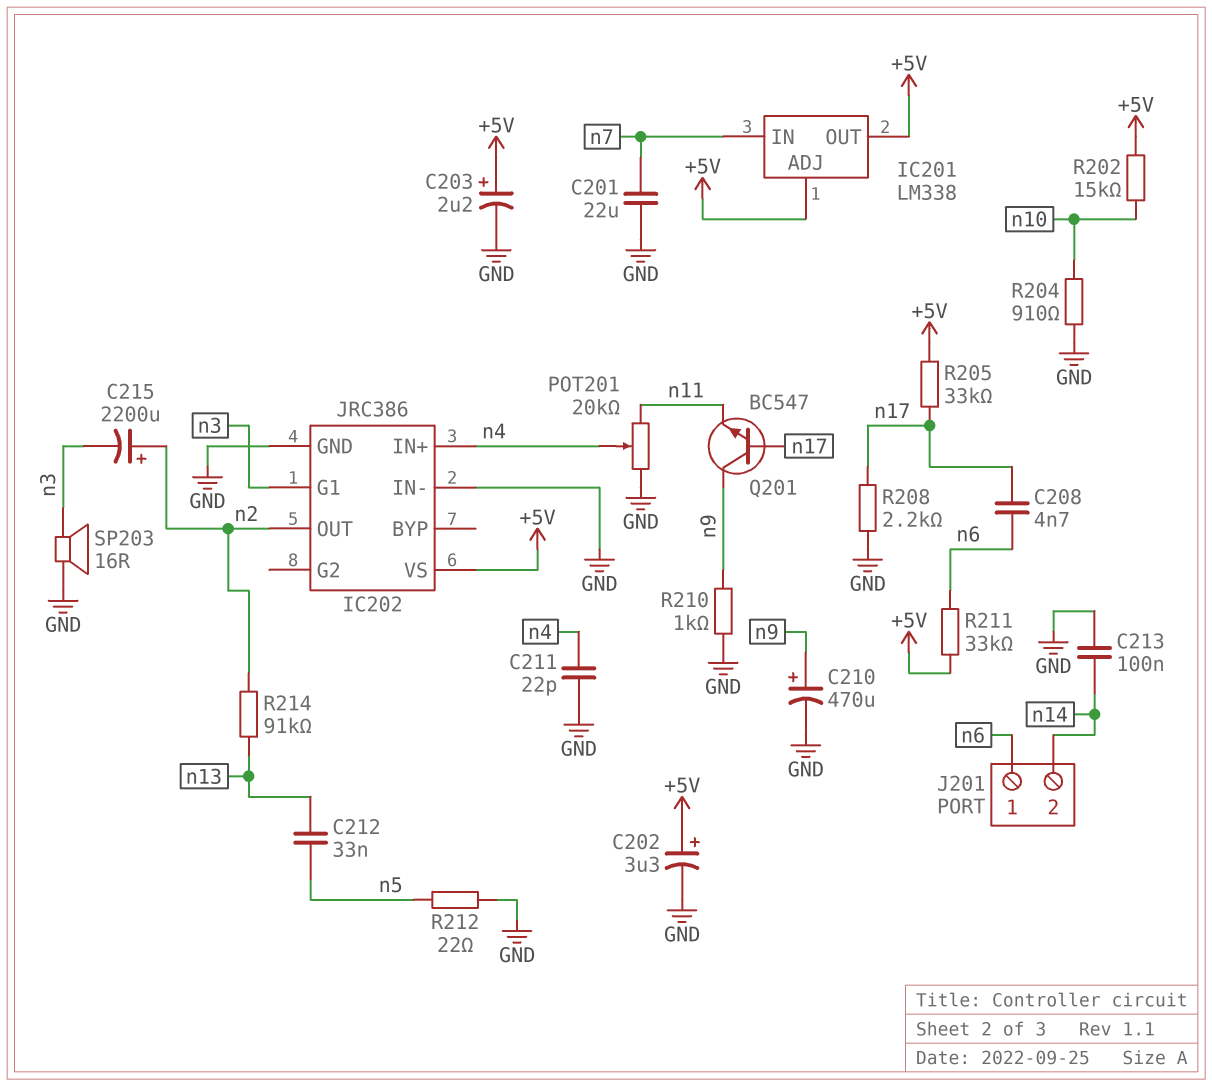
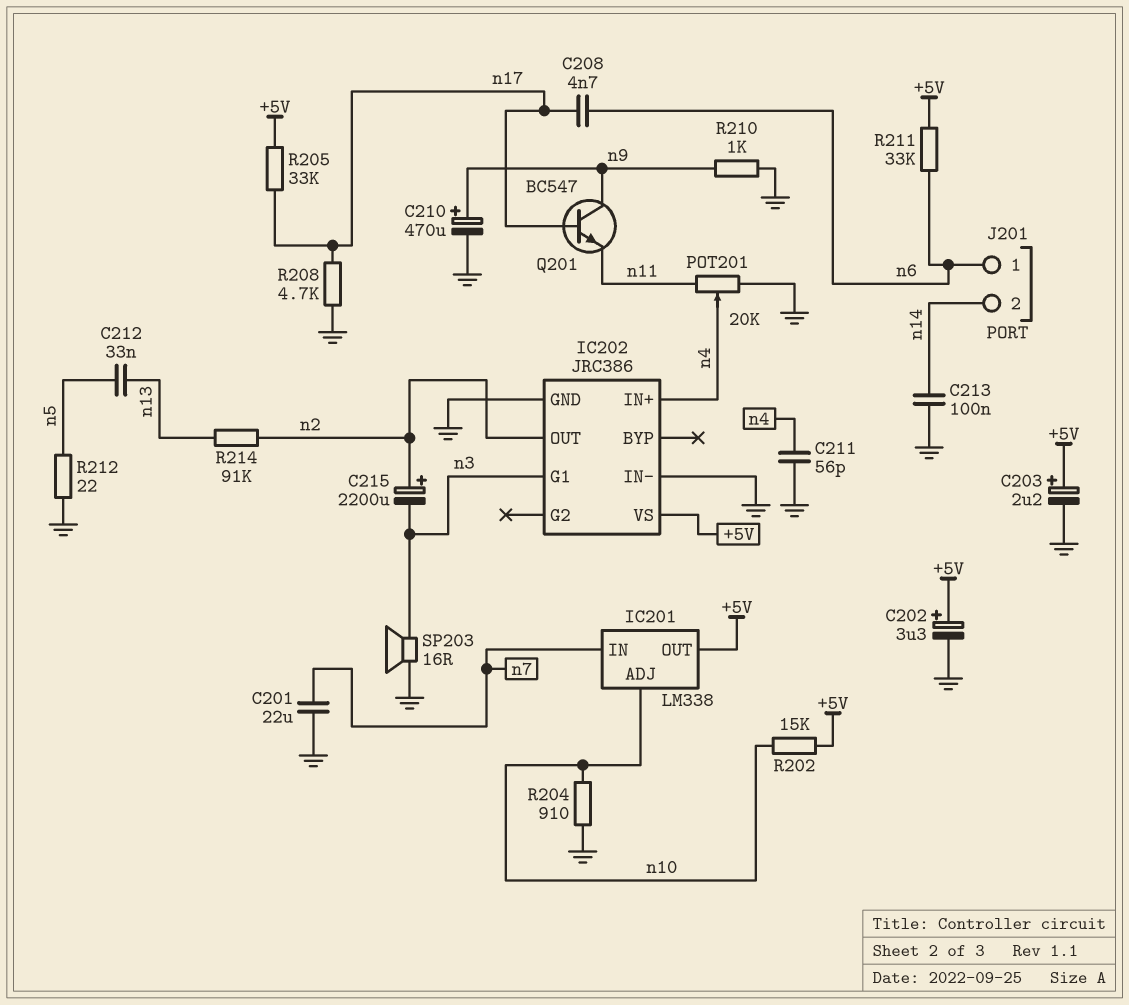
C211: 22pF (GND, n4) -> 56pF (GND, n4)
IC201 pin ADJ: +5V -> n10
R208: 2.2k (GND, n17) -> 4.7k (GND, n17)

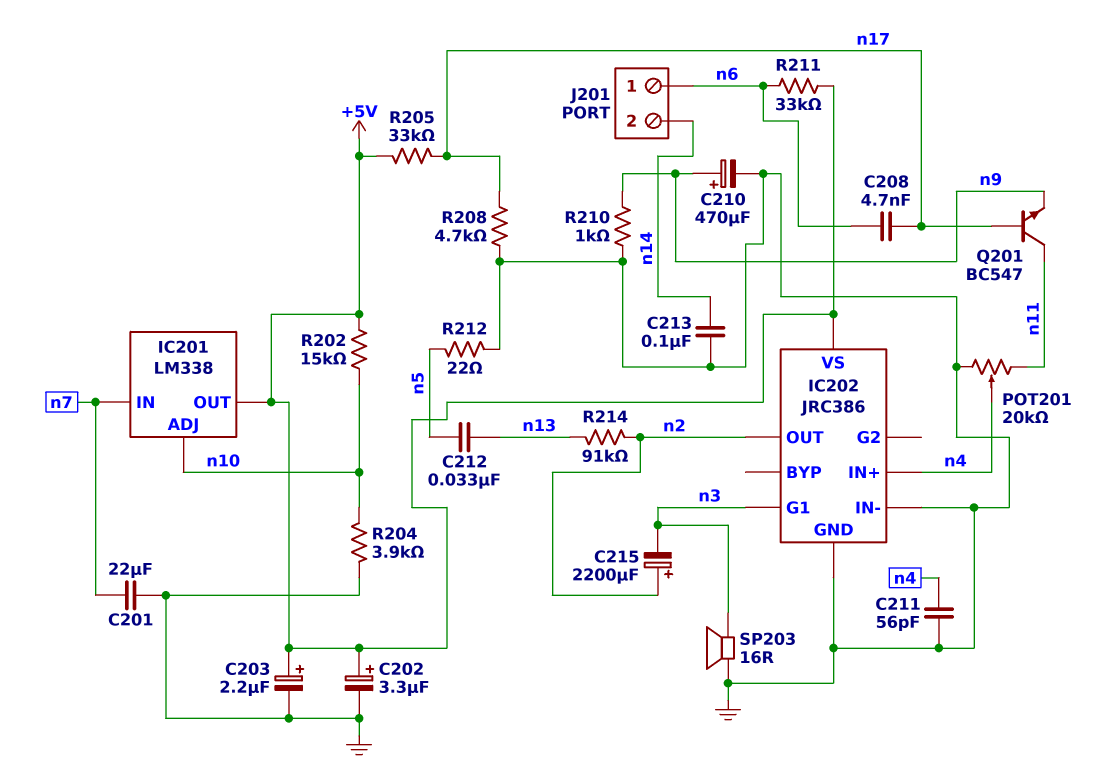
Q201: NPN BC547 (B n17, C n9, E n11) -> NPN BC547 (B n17, C n11, E n9)
R204: 910 (GND, n10) -> 3.9k (GND, n10)

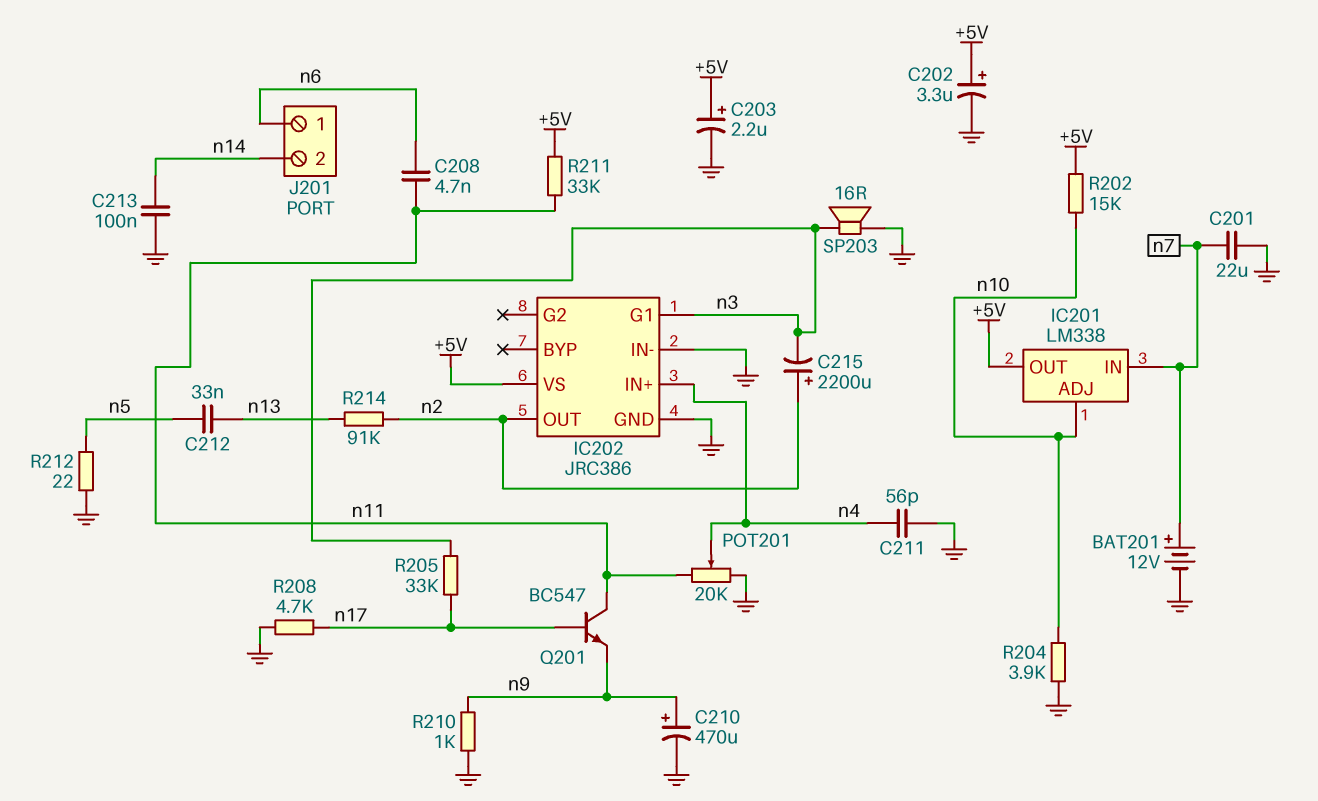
BAT201: none -> 12V (plus n7, minus GND)
C208: 4.7nF (n6, n17) -> 4.7nF (n6, n11)
R205: 33k (+5V, n17) -> 33k (n3, n17)
R211: 33k (+5V, n6) -> 33k (+5V, n11)

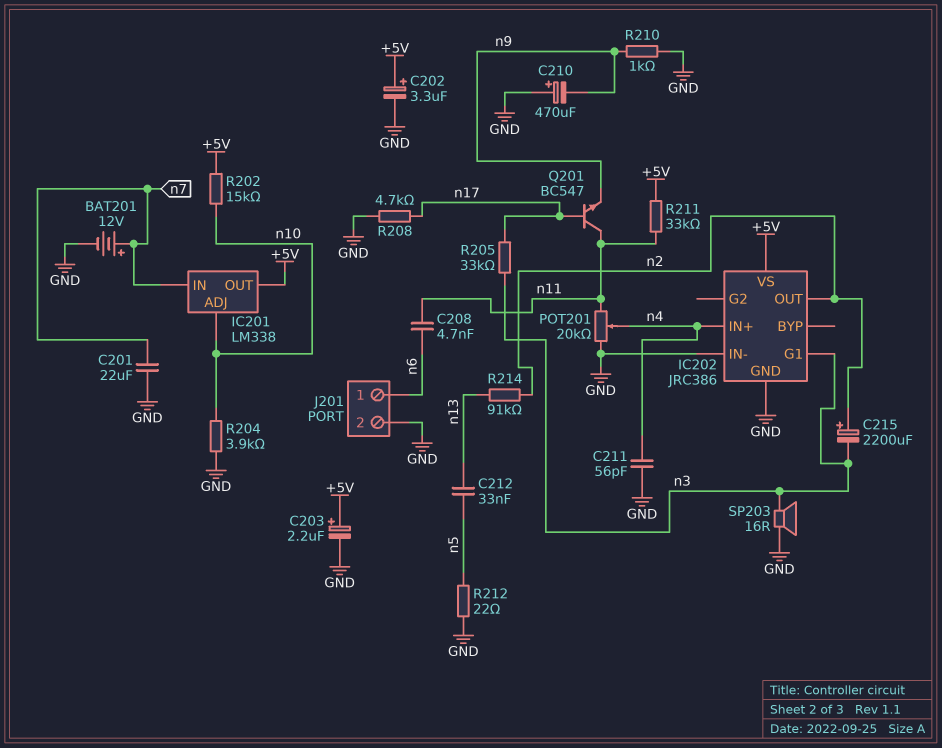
C210: 470uF (plus n9, minus GND) -> 470uF (plus GND, minus n9)
C213: 100nF (GND, n14) -> none
J201 pin 2: n14 -> GND

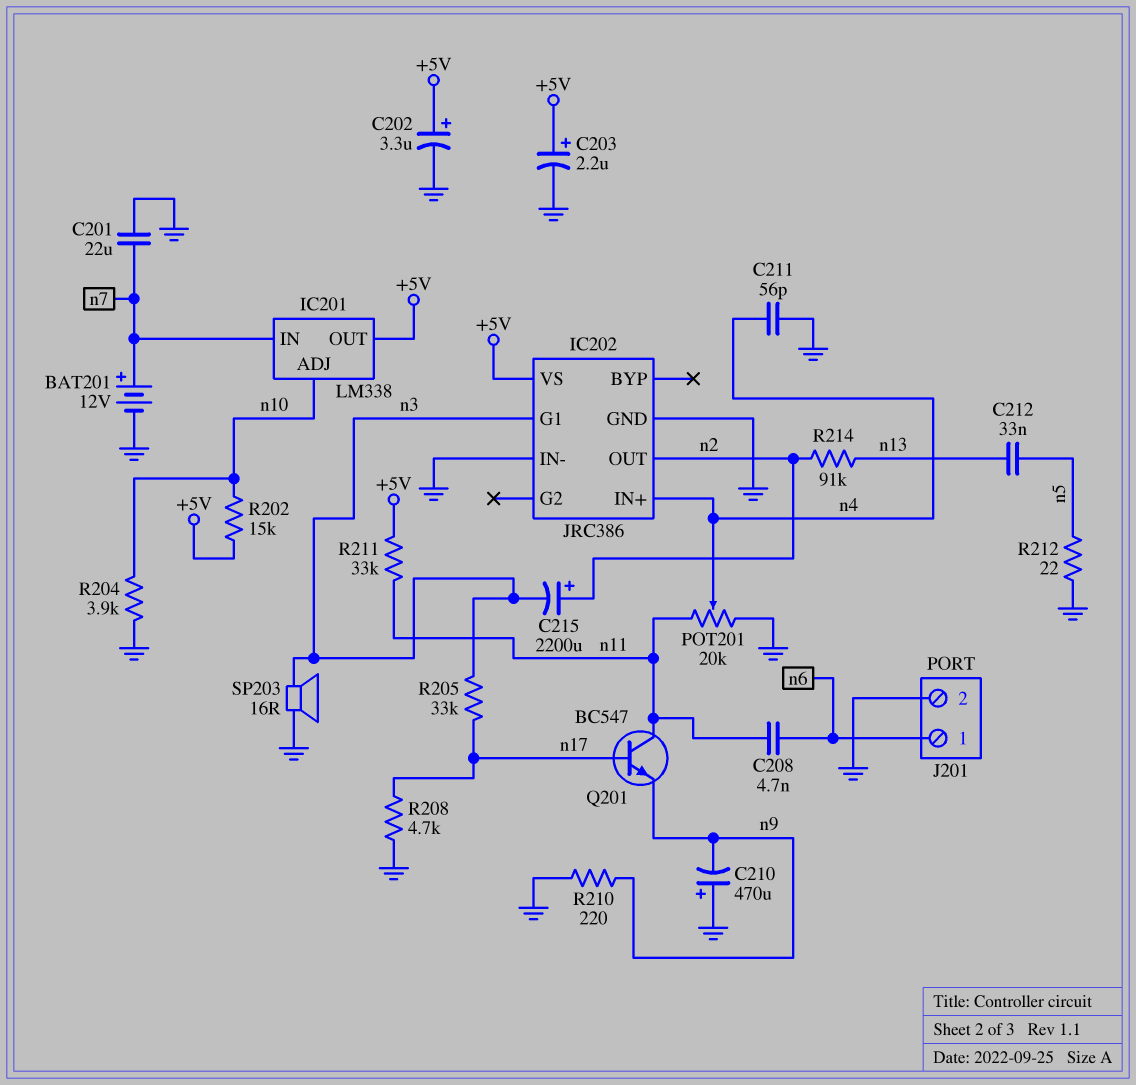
R210: 1k (GND, n9) -> 220 (GND, n9)

